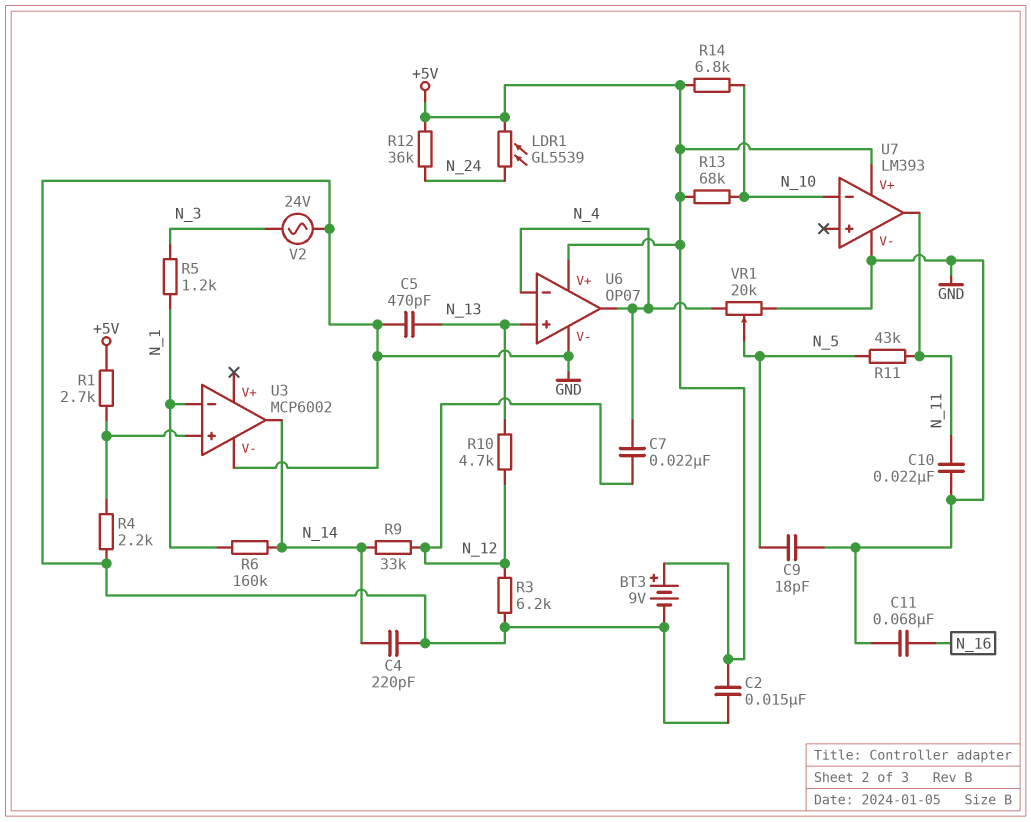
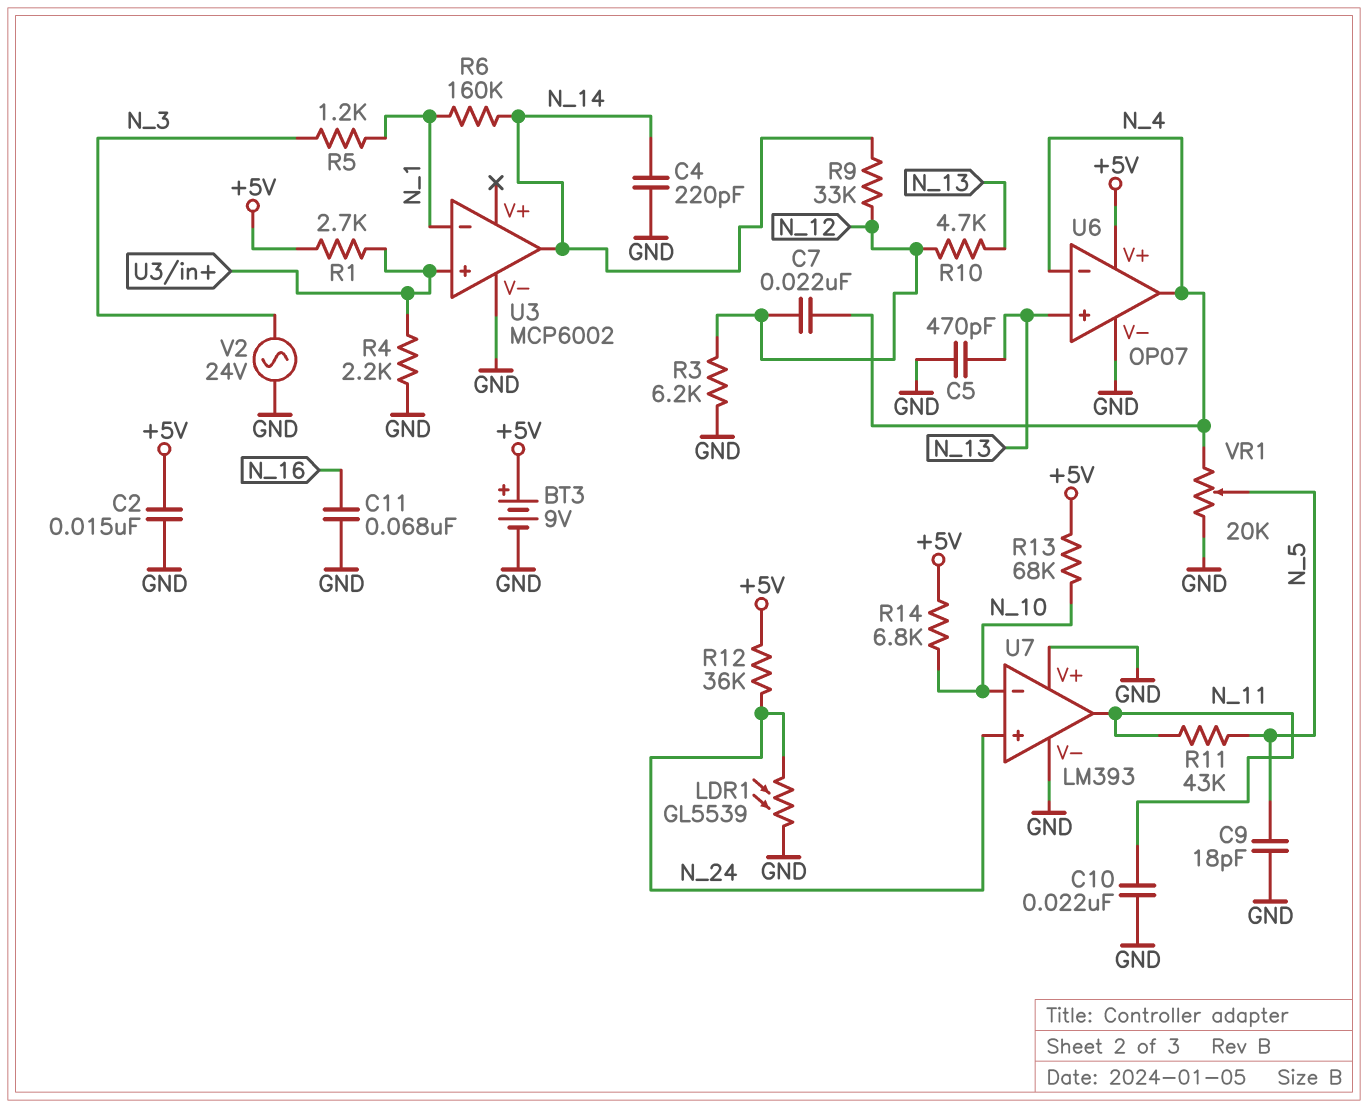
LDR1: GL5539 (+5V, N_24) -> GL5539 (GND, N_24)
U7 pin V+: +5V -> GND
U7 pin in+: none -> N_24

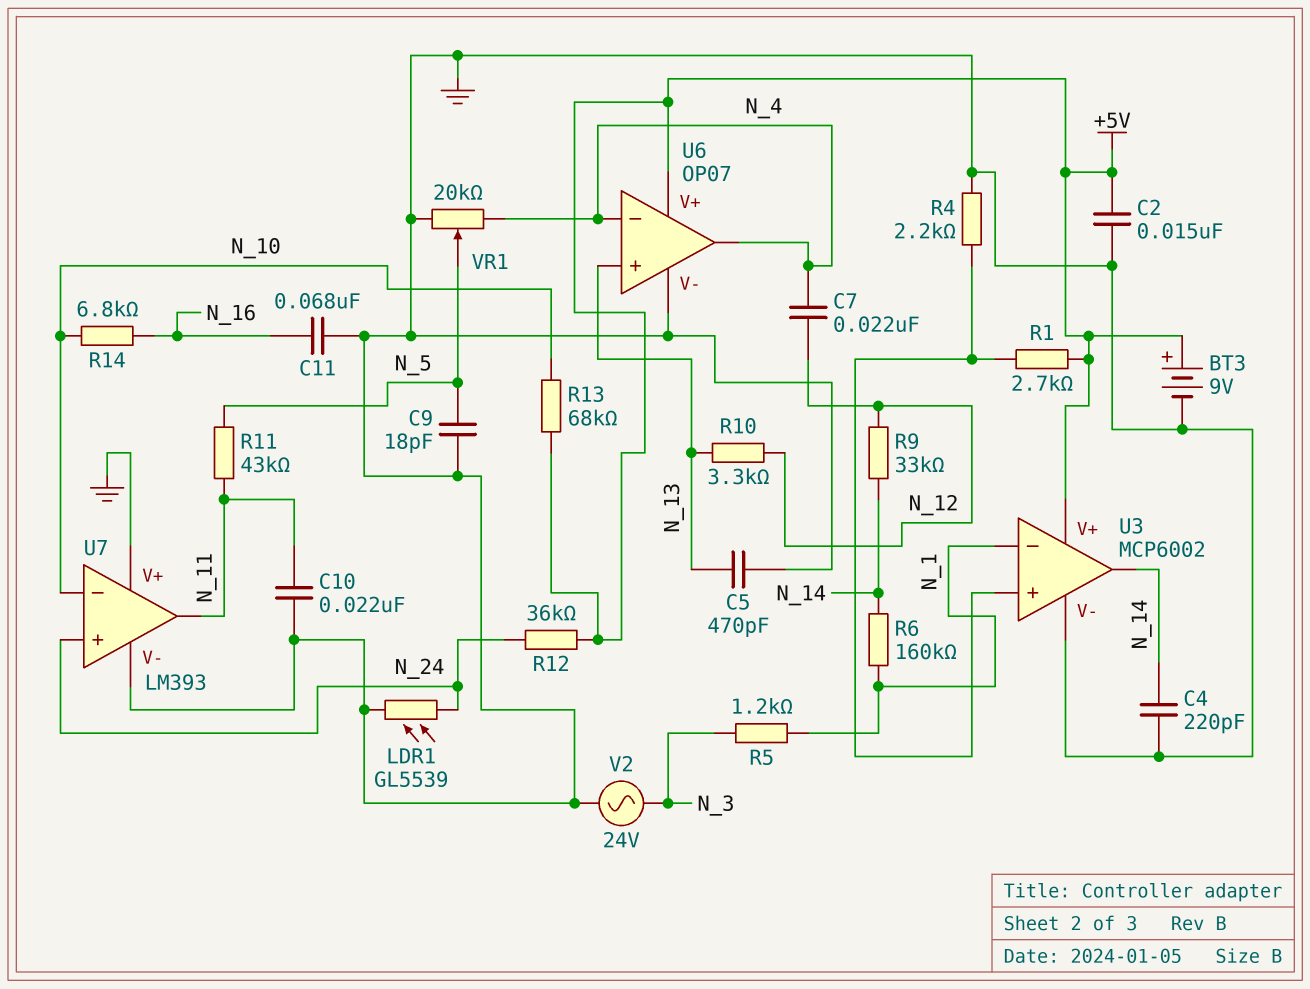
R3: 6.2k (GND, N_12) -> none
R10: 4.7k (N_12, N_13) -> 3.3k (N_12, N_13)
R14: 6.8k (+5V, N_10) -> 6.8k (N_10, N_16)
U3 pin V+: none -> +5V

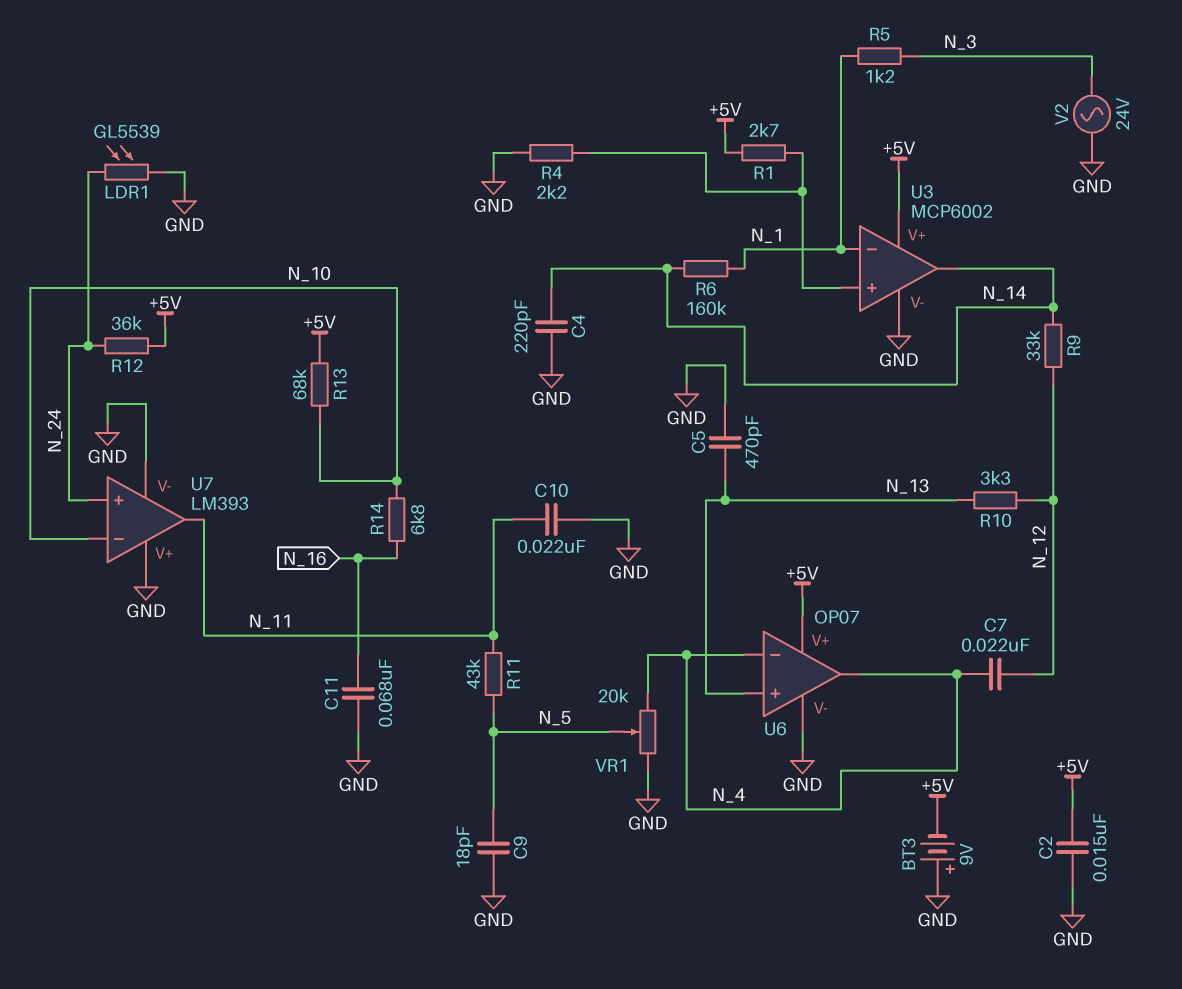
BT3: 9V (plus +5V, minus GND) -> 9V (plus GND, minus +5V)

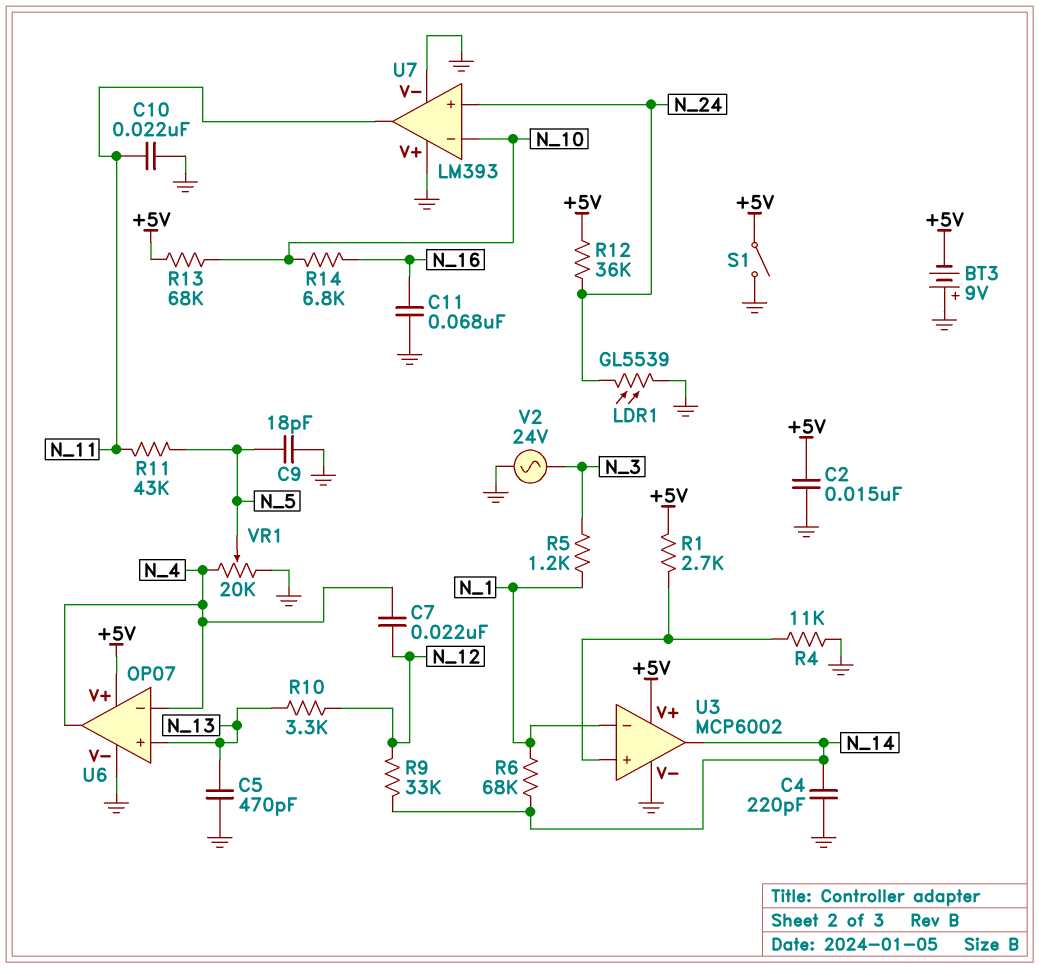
R4: 2.2k (GND, U3/in+) -> 11k (GND, U3/in+)
R6: 160k (N_1, N_14) -> 68k (N_1, N_14)
S1: none -> switch (+5V, GND)

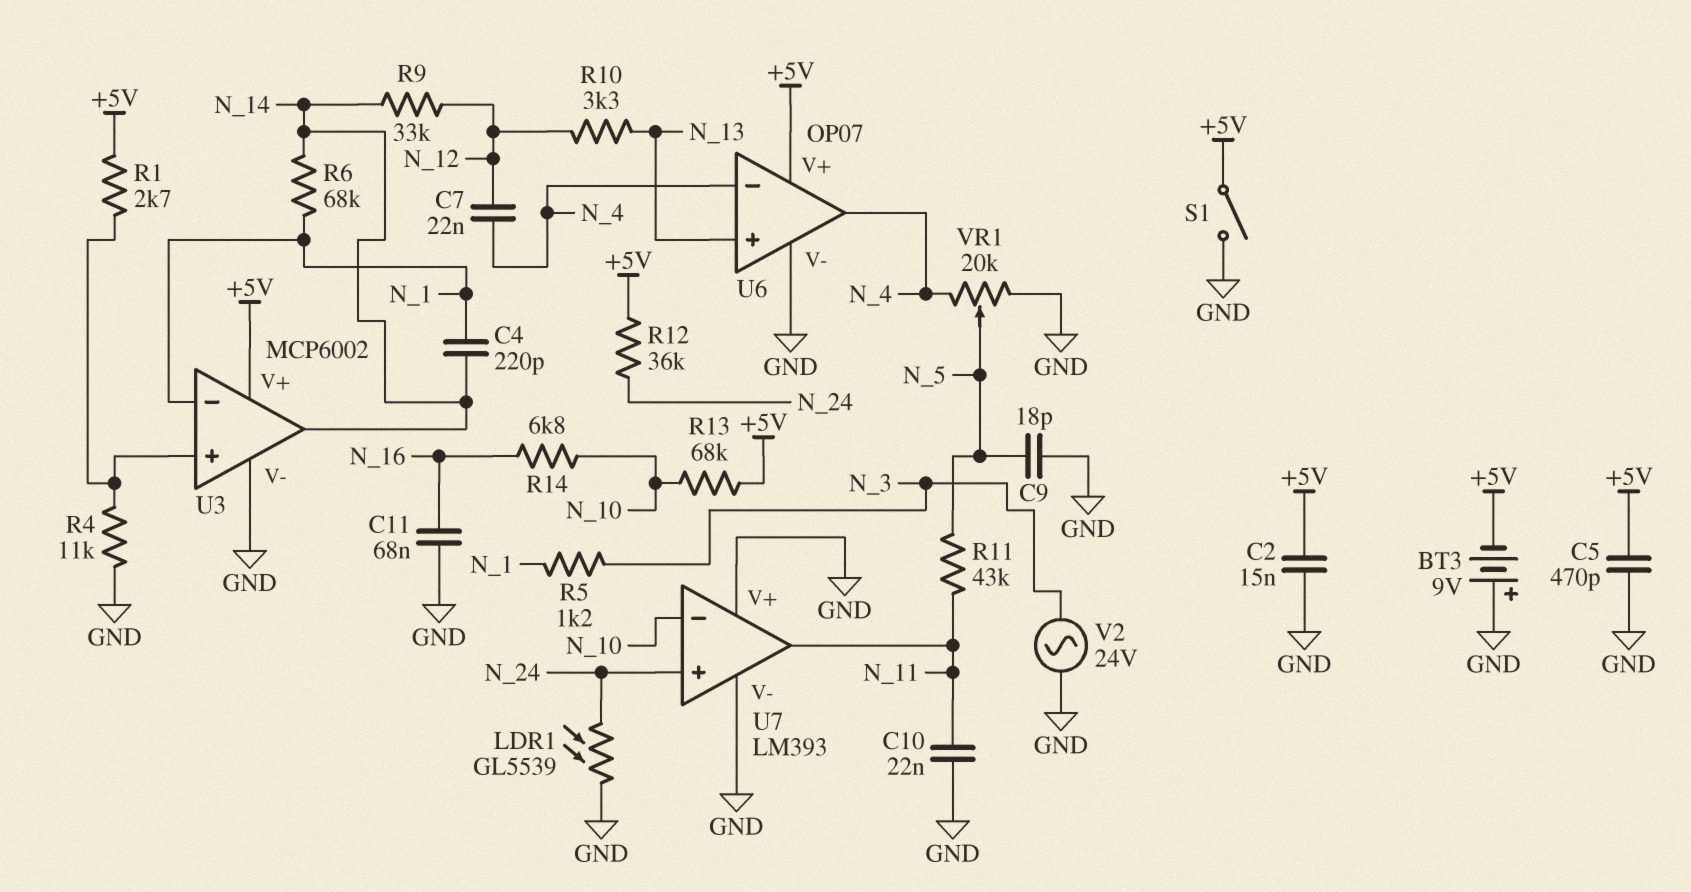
C4: 220pF (GND, N_14) -> 220pF (N_1, N_14)
C5: 470pF (GND, N_13) -> 470pF (+5V, GND)

